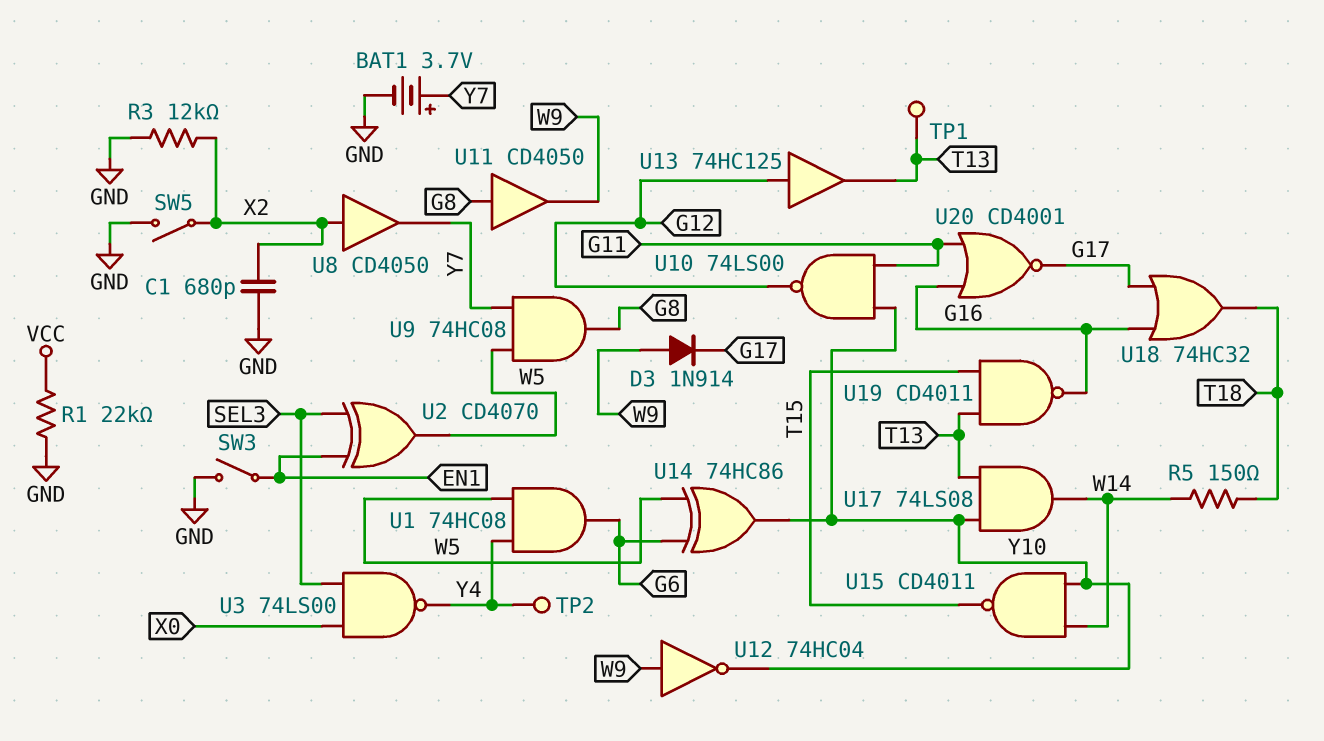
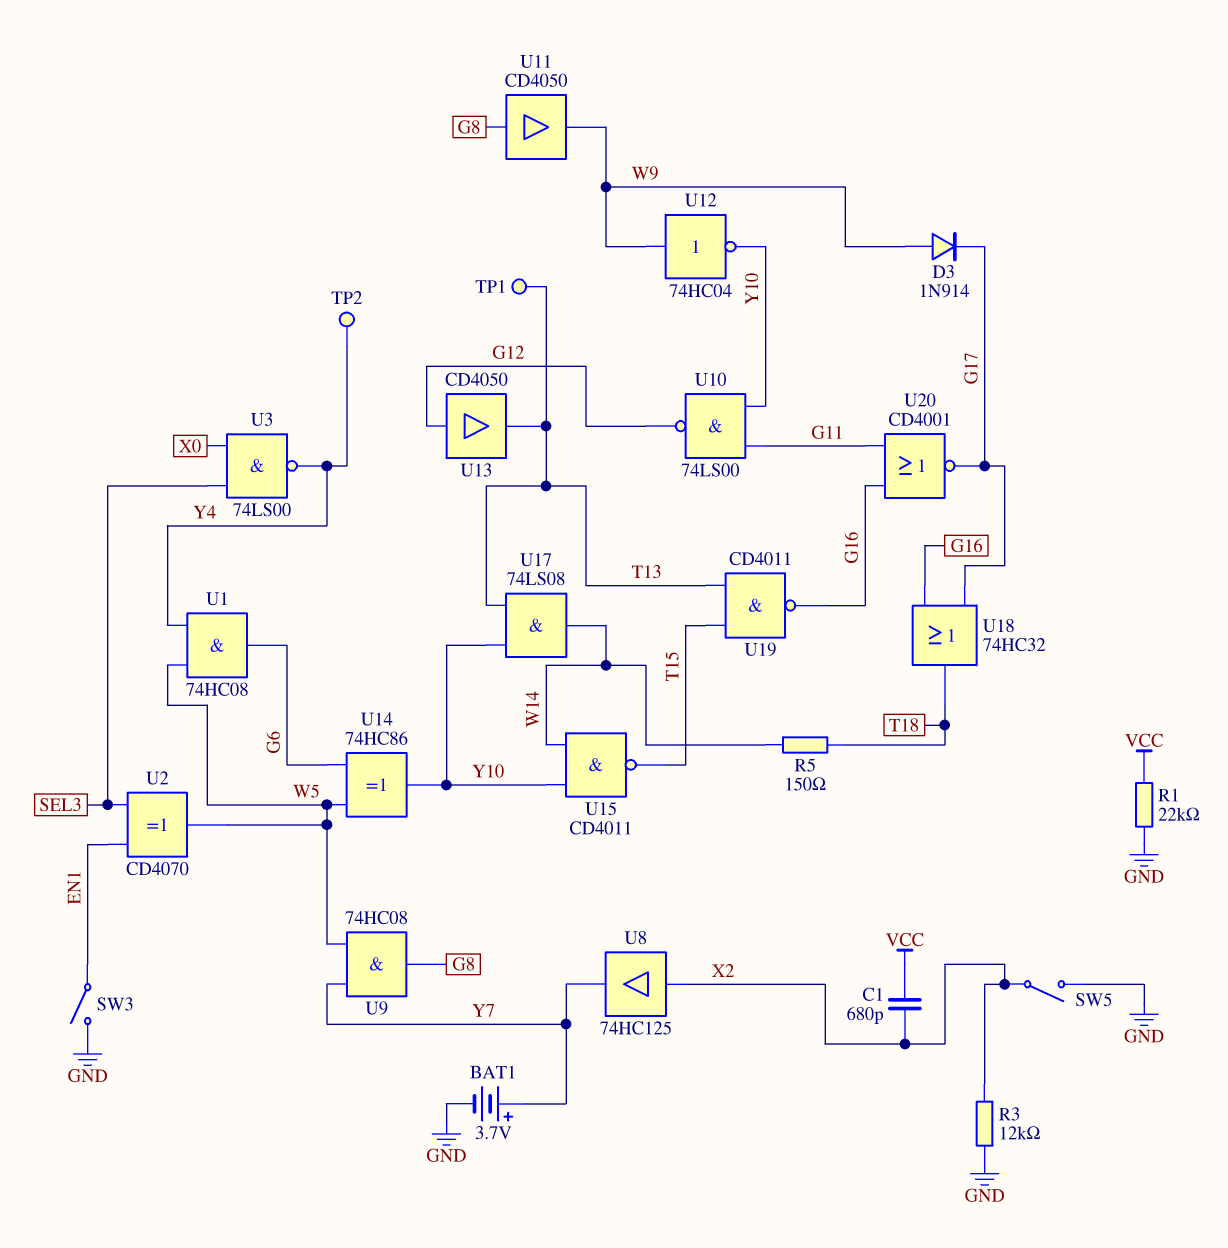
C1: 680pF (GND, X2) -> 680pF (VCC, X2)
U8: buffer CD4050 (in X2, out Y7) -> buffer 74HC125 (in X2, out Y7)
U13: buffer 74HC125 (in G12, out T13) -> buffer CD4050 (in G12, out T13)

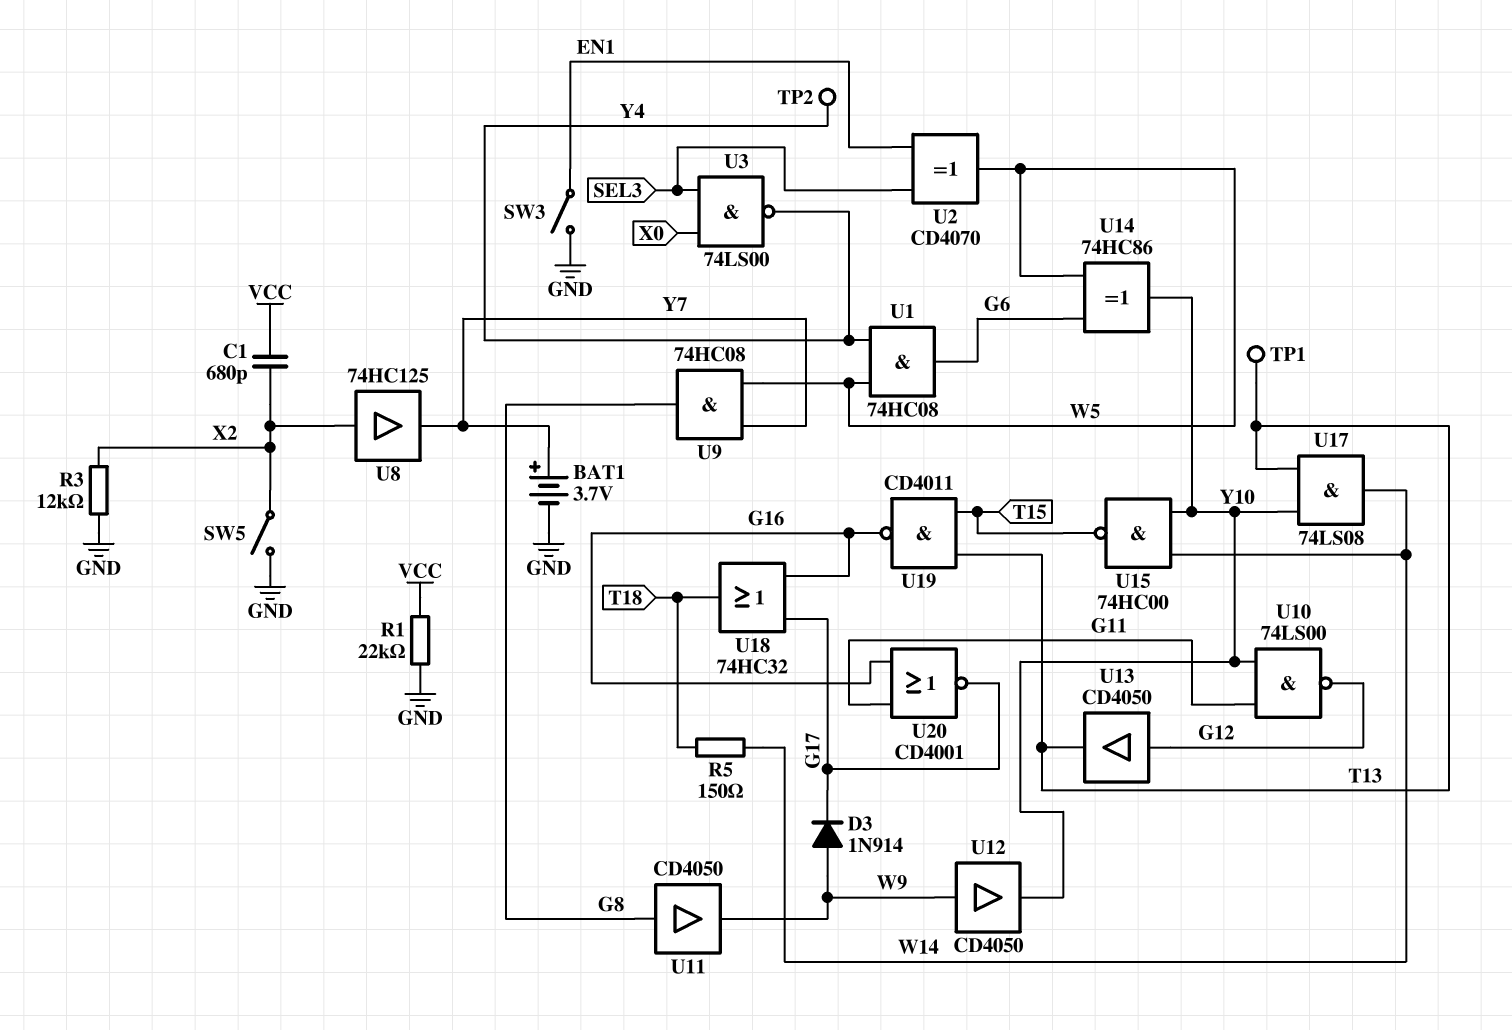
U12: NOT 74HC04 (in W9, out Y10) -> buffer CD4050 (in W9, out Y10)
U15: NAND CD4011 (in W14, in Y10, out T15) -> NAND 74HC00 (in W14, in Y10, out T15)

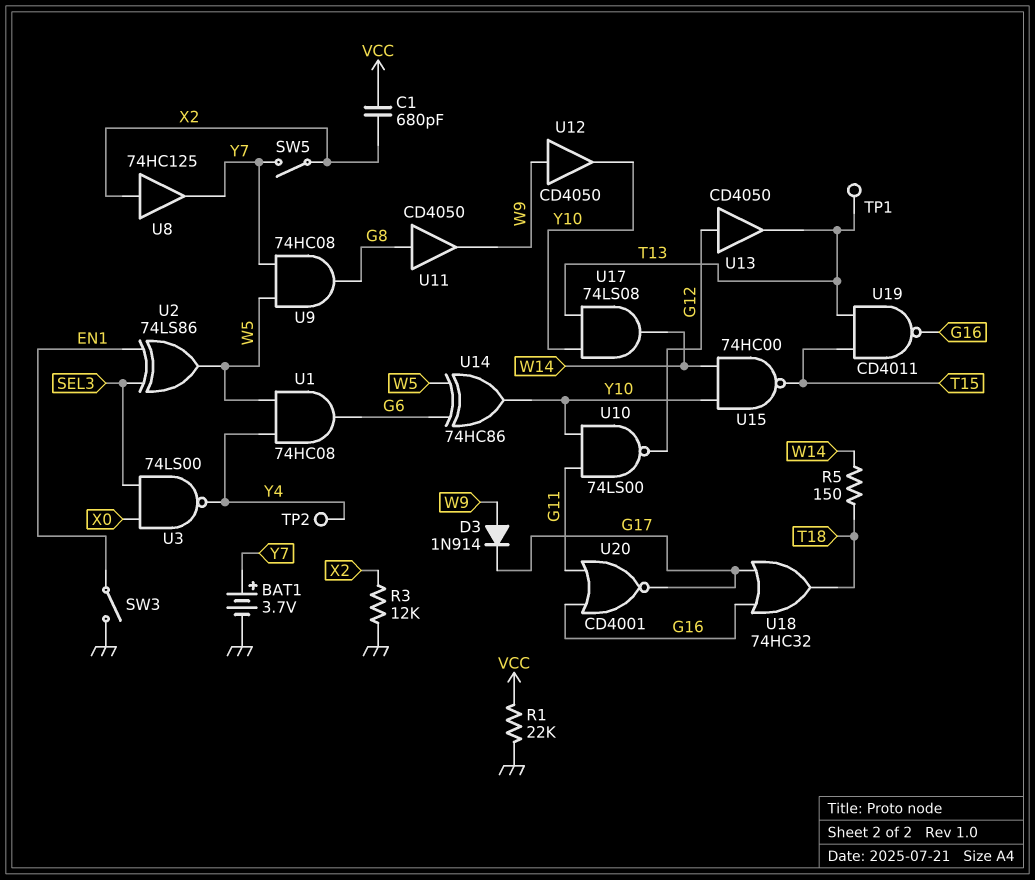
SW5: switch (GND, X2) -> switch (X2, Y7)
U2: XOR CD4070 (in EN1, in SEL3, out W5) -> XOR 74LS86 (in EN1, in SEL3, out W5)

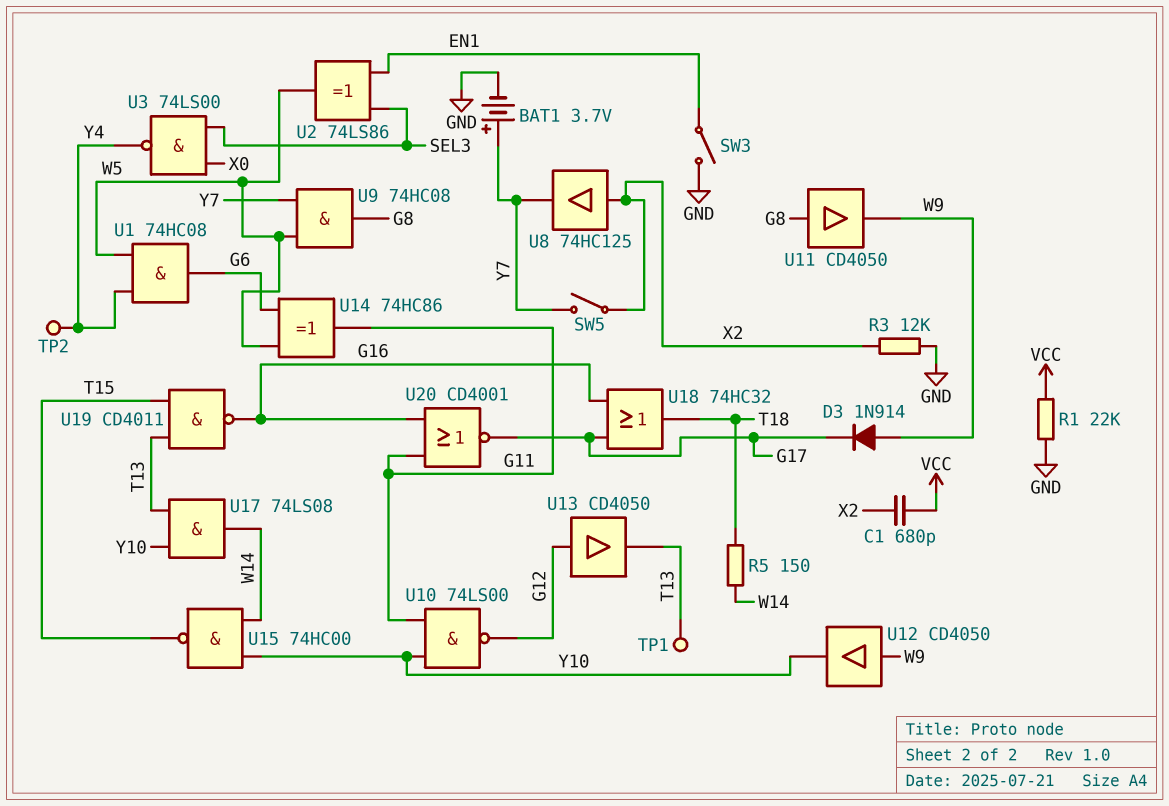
U14: XOR 74HC86 (in G6, in W5, out Y10) -> XOR 74HC86 (in G6, in W5, out G11)

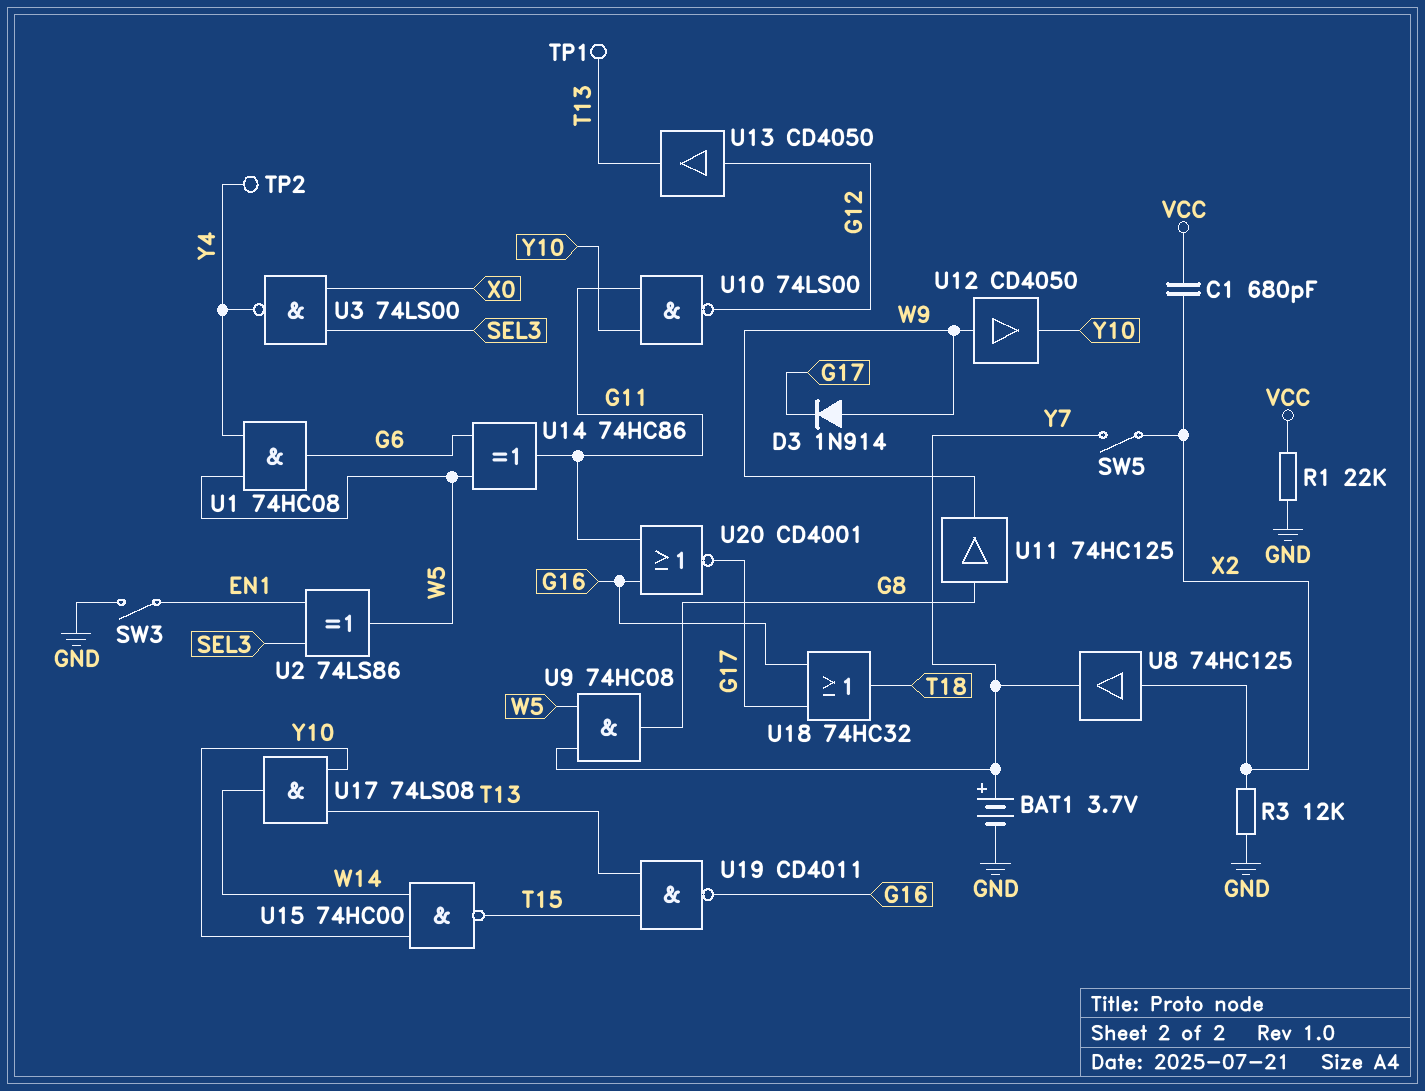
R5: 150 (T18, W14) -> none
U11: buffer CD4050 (in G8, out W9) -> buffer 74HC125 (in G8, out W9)

